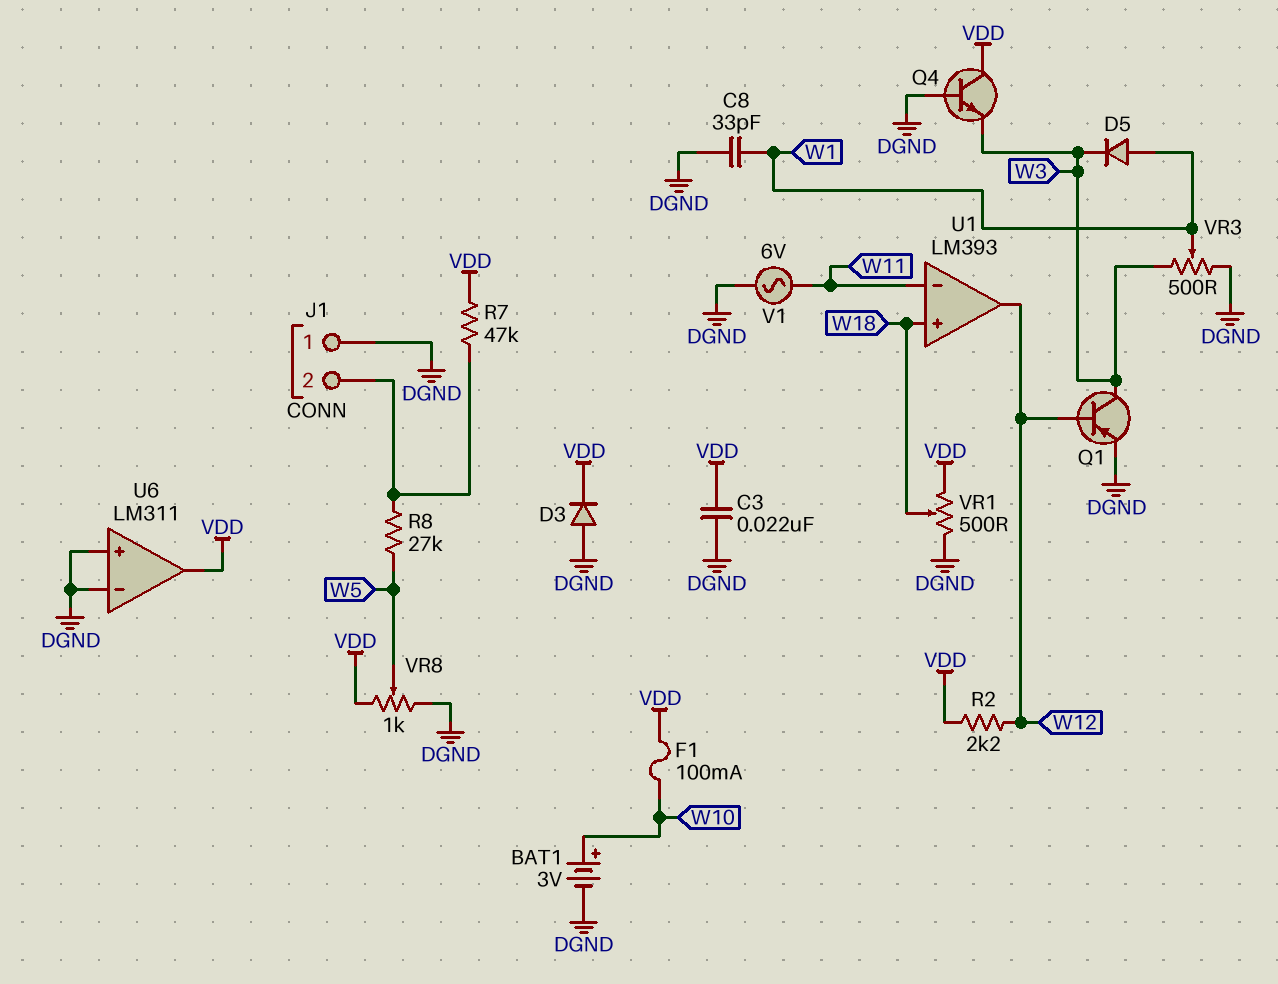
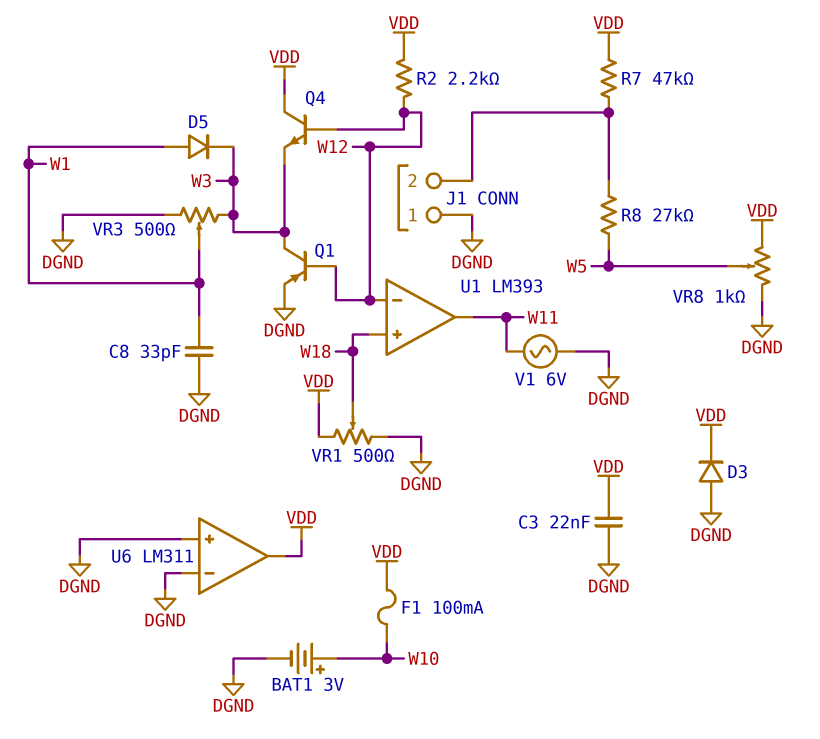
Q4: NPN (B DGND, C VDD, E W3) -> NPN (B W12, C VDD, E W3)
U1 pin in-: W11 -> W12
U1 pin out: W12 -> W11

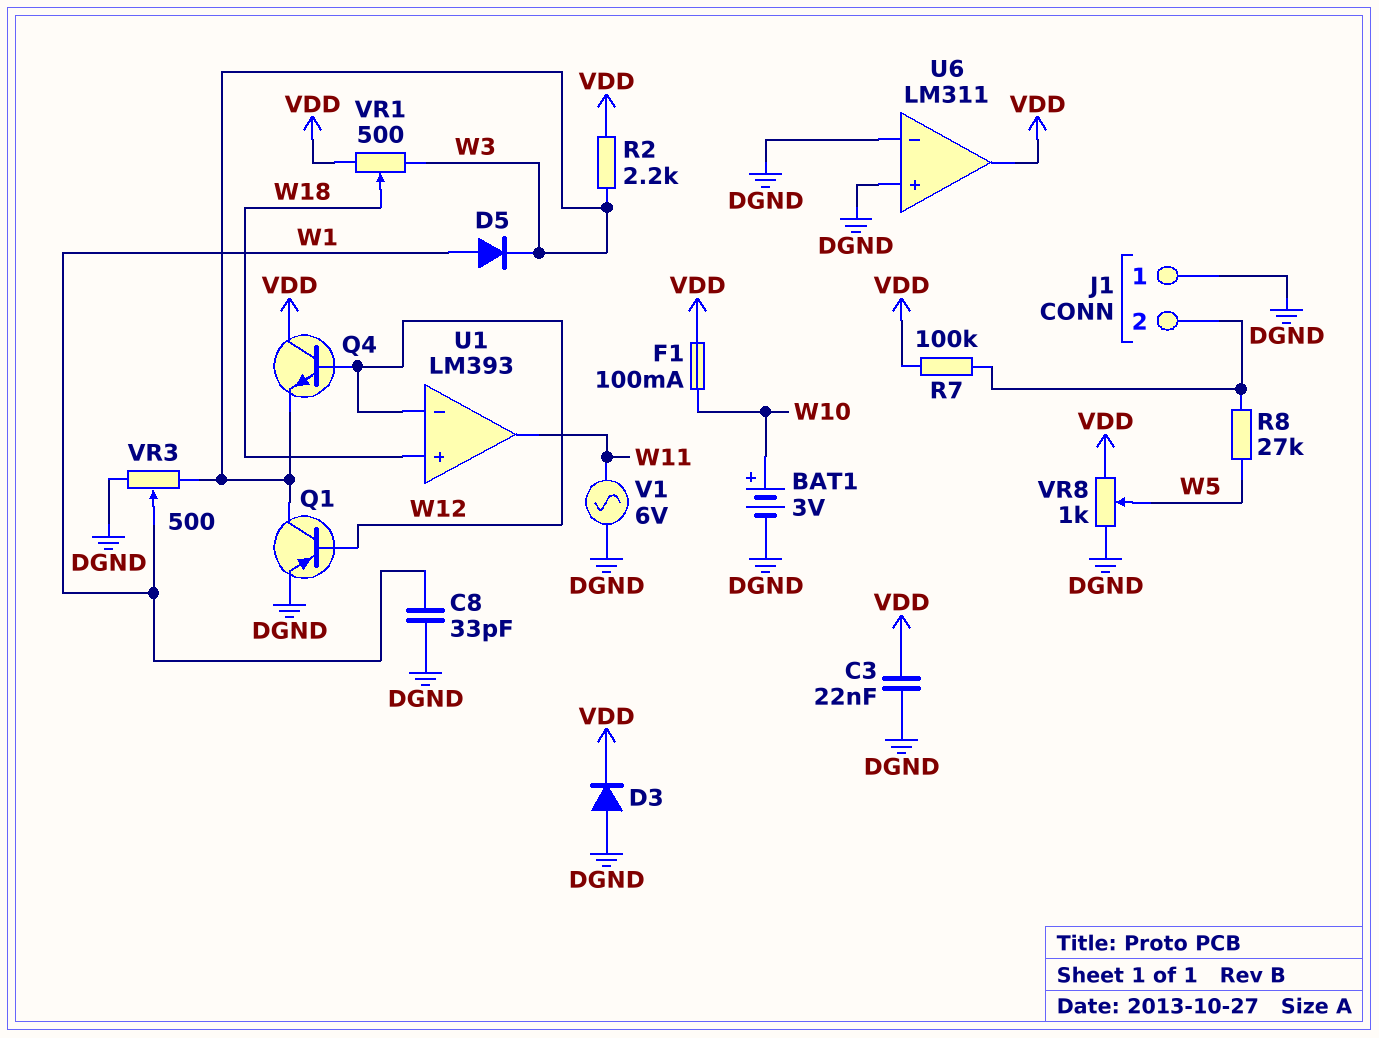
R2: 2.2k (VDD, W12) -> 2.2k (VDD, W3)
R7: 47k (J1/2, VDD) -> 100k (J1/2, VDD)
VR1: 500 (DGND, VDD, wiper W18) -> 500 (VDD, W3, wiper W18)

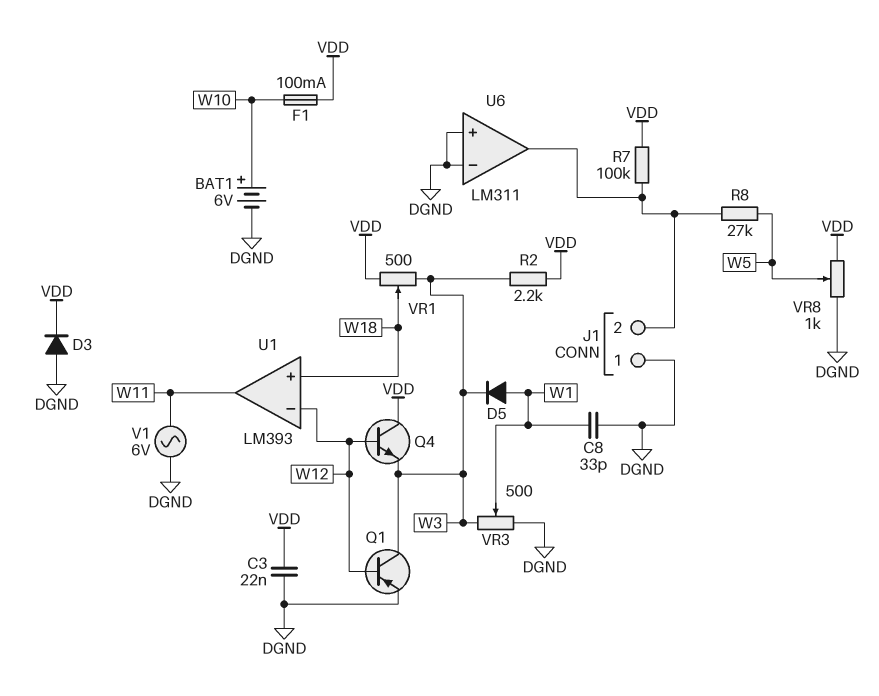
BAT1: 3V (plus W10, minus DGND) -> 6V (plus W10, minus DGND)
U6 pin out: VDD -> J1/2

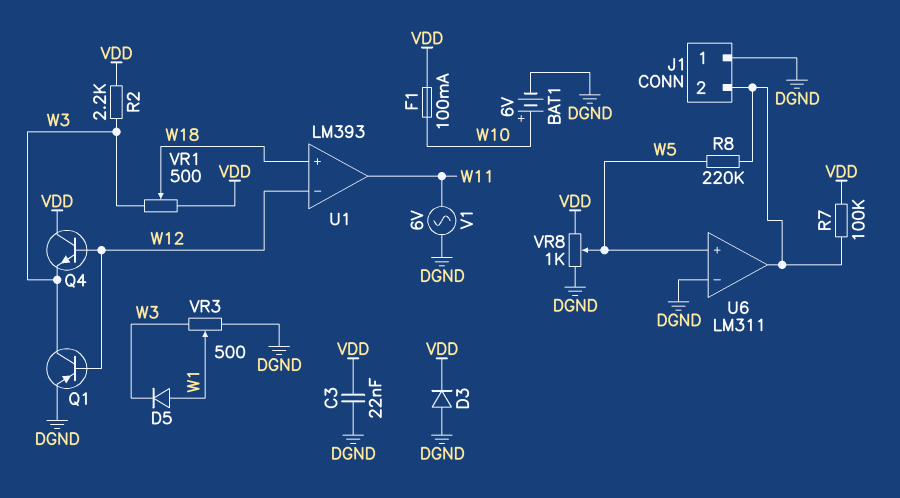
C8: 33pF (DGND, W1) -> none
R8: 27k (J1/2, W5) -> 220k (J1/2, W5)
U6 pin in+: DGND -> W5

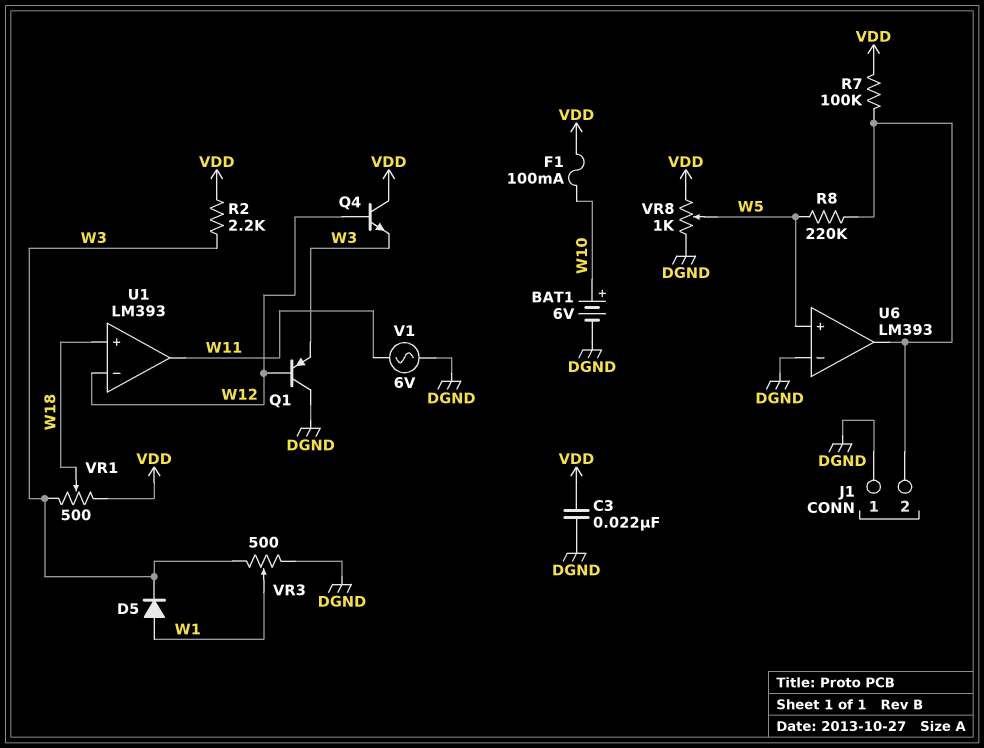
D3: diode (A DGND, K VDD) -> none
Q1: PNP (B W12, C W3, E DGND) -> PNP (B W12, C DGND, E W3)
U6: LM311 -> LM393

